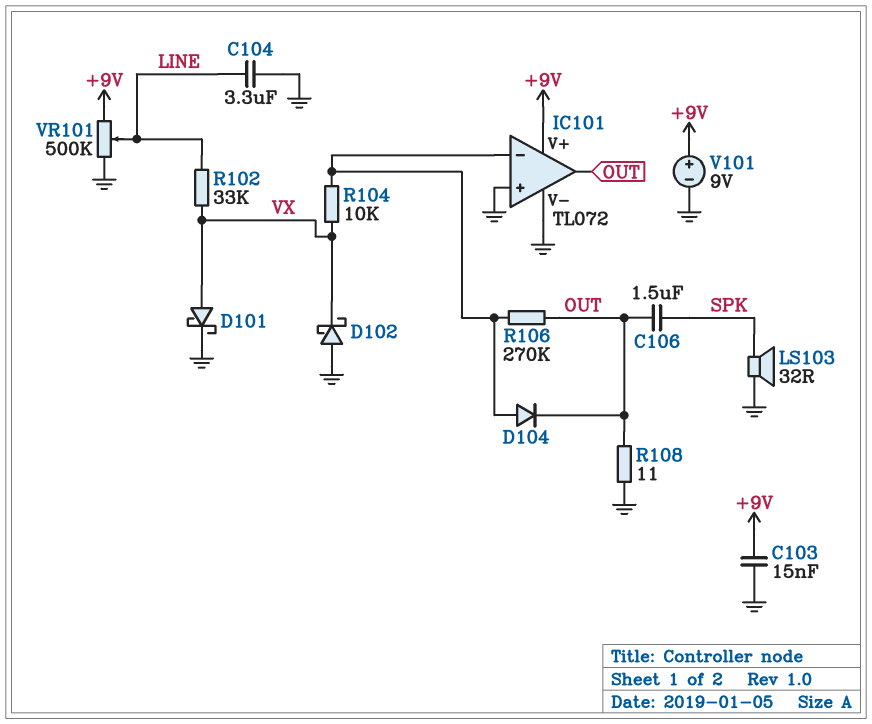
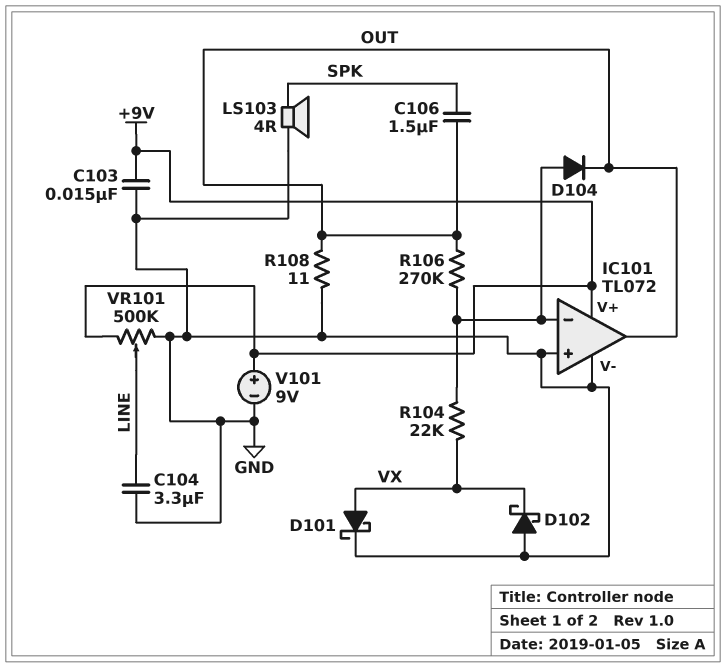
LS103: speaker 32R (GND, SPK) -> speaker 4R (GND, SPK)
R102: 33k (LINE, VX) -> none
R104: 10k (IC101/in-, VX) -> 22k (IC101/in-, VX)

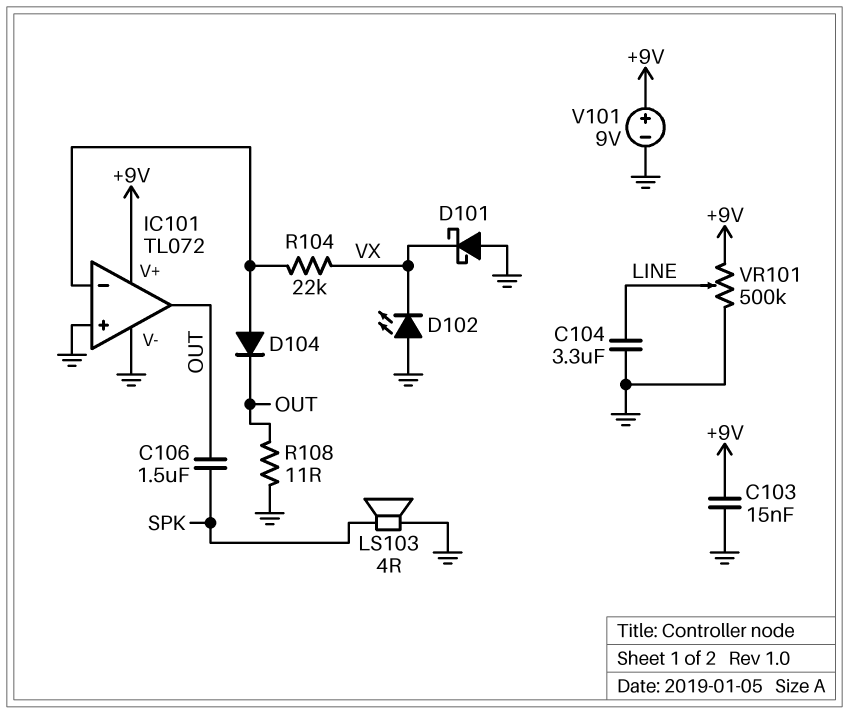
D101: schottky (A VX, K GND) -> schottky (A GND, K VX)
D102: schottky (A GND, K VX) -> LED (A GND, K VX)
R106: 270k (IC101/in-, OUT) -> none

